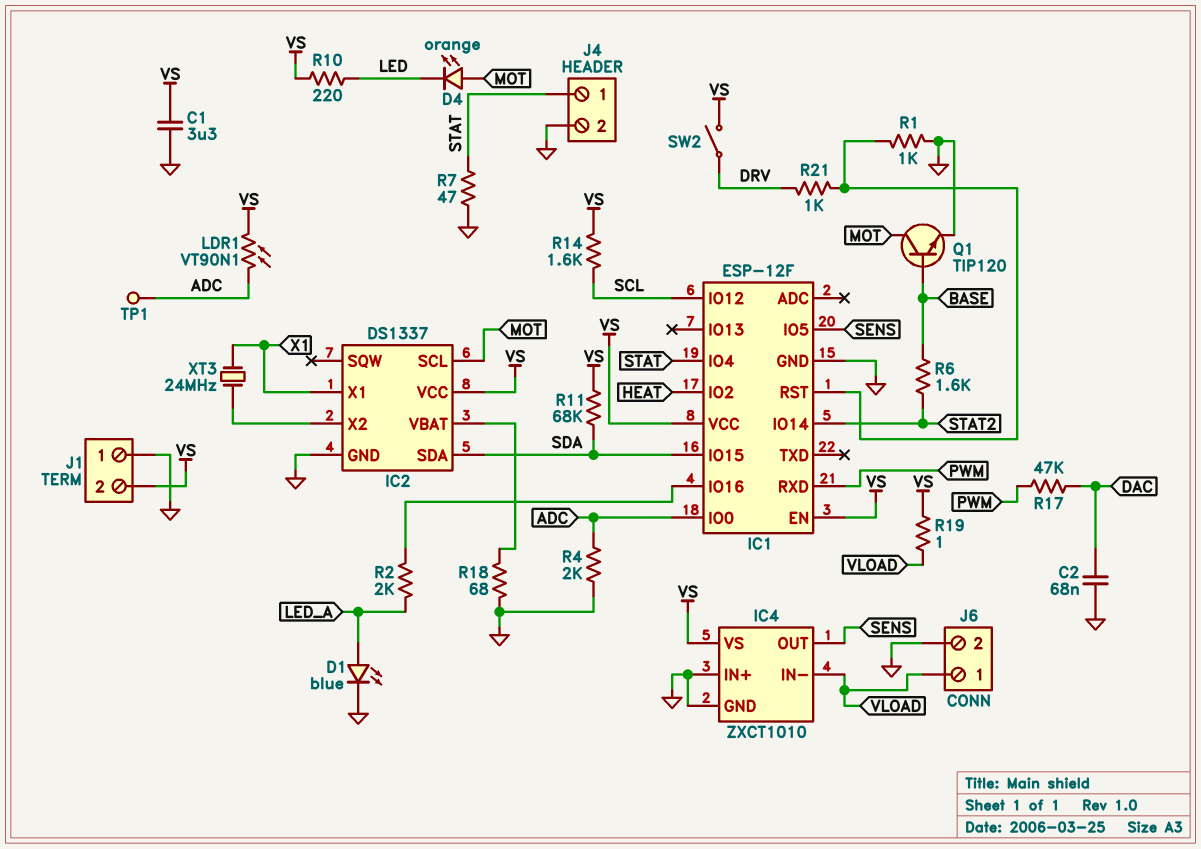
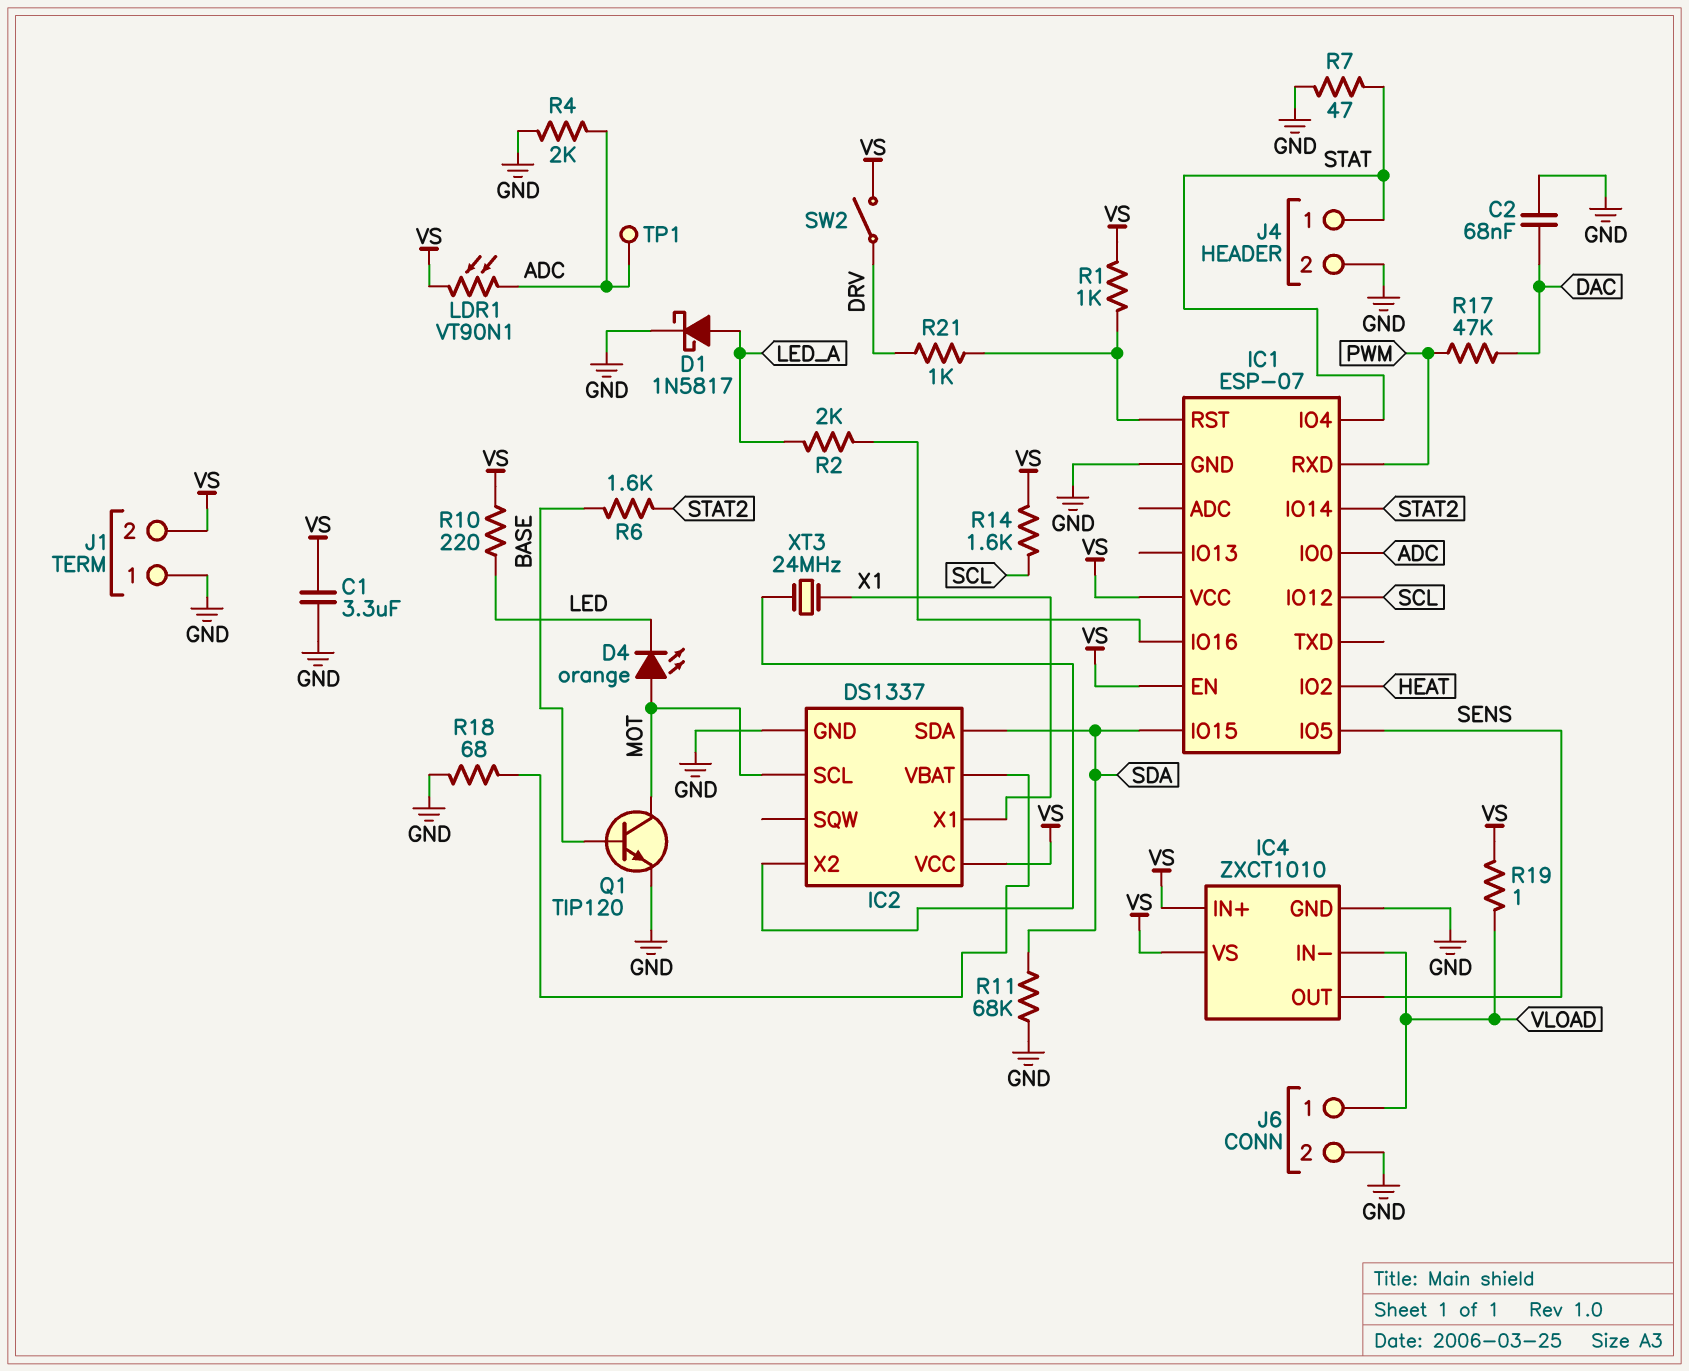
D1: LED blue (A LED_A, K GND) -> schottky 1N5817 (A LED_A, K GND)
IC1: ESP-12F -> ESP-07
IC4 pin IN+: GND -> VS
R1: 1k (GND, IC1/RST) -> 1k (IC1/RST, VS)
R11: 68k (SDA, VS) -> 68k (GND, SDA)

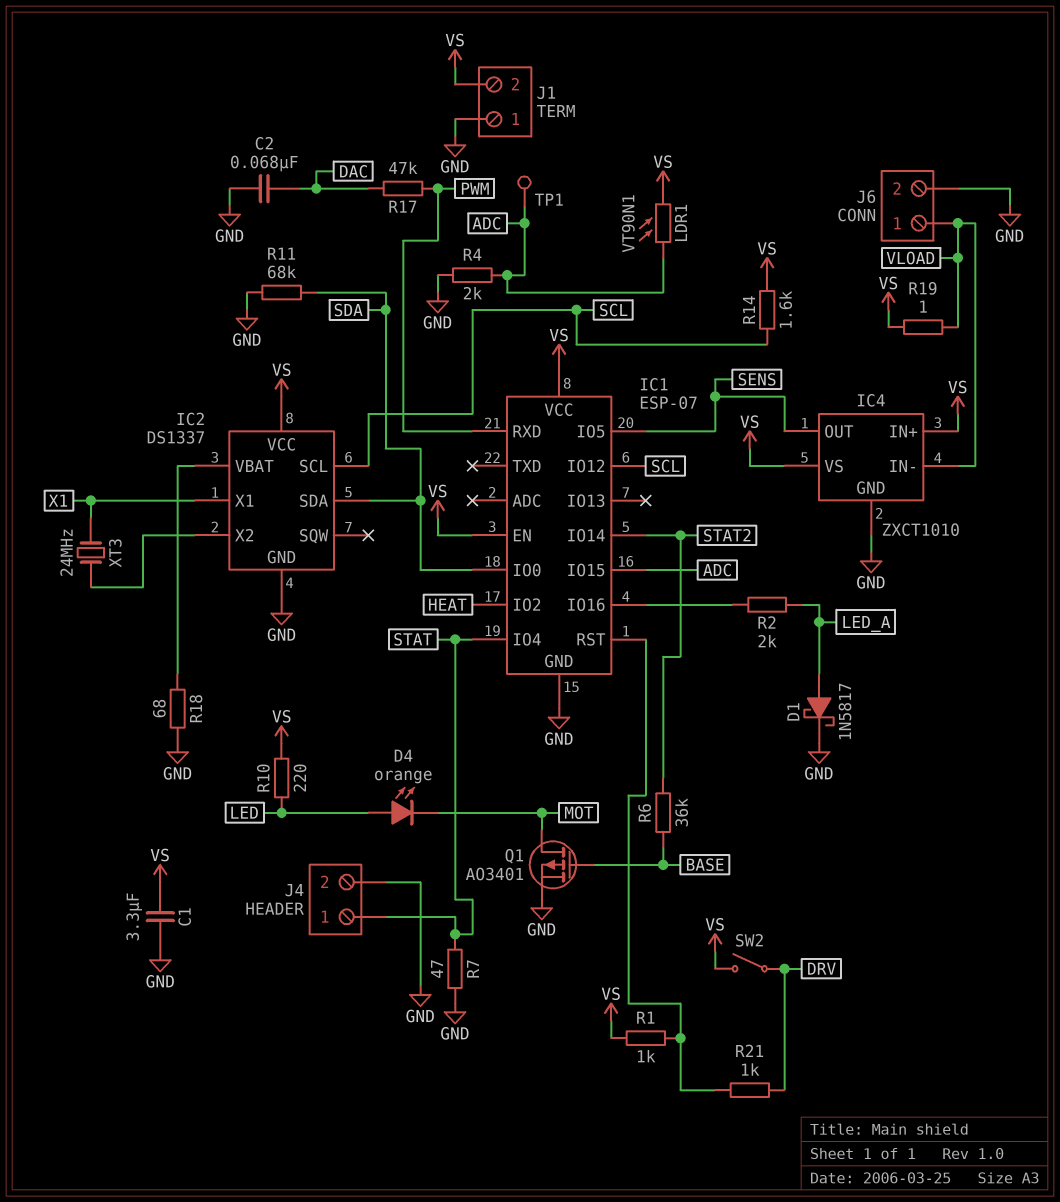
D4: LED orange (A MOT, K LED) -> LED orange (A LED, K MOT)
IC1 pin IO0: ADC -> SDA
IC1 pin IO15: SDA -> ADC
IC2 pin SCL: MOT -> SCL
Q1: NPN TIP120 (B BASE, C MOT, E GND) -> PMOS AO3401 (G BASE, D MOT, S GND)
R6: 1.6k (BASE, STAT2) -> 36k (BASE, STAT2)

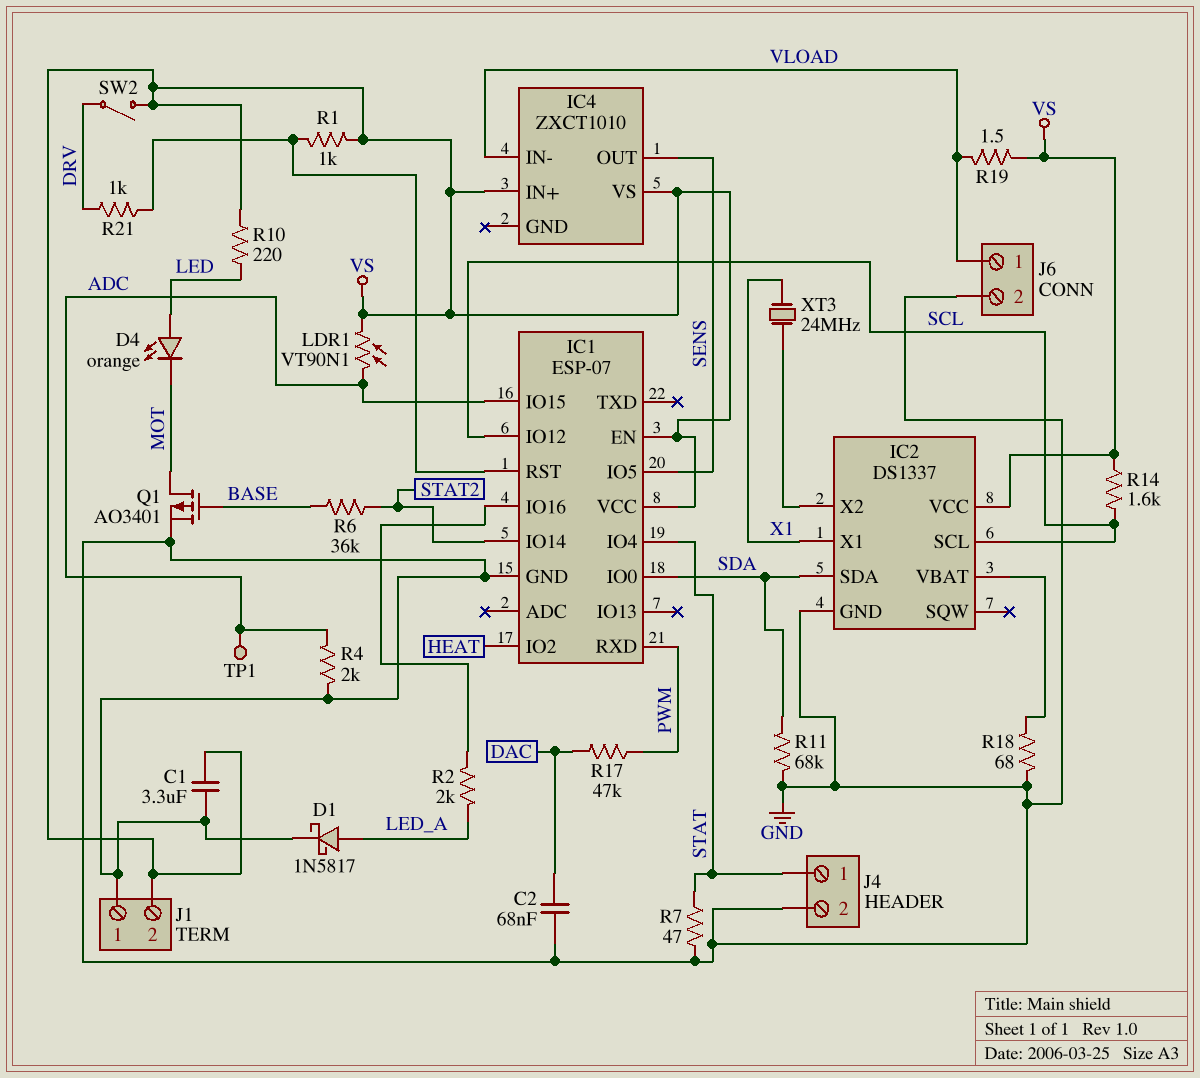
IC4 pin GND: GND -> none
R19: 1 (VLOAD, VS) -> 1.5 (VLOAD, VS)

